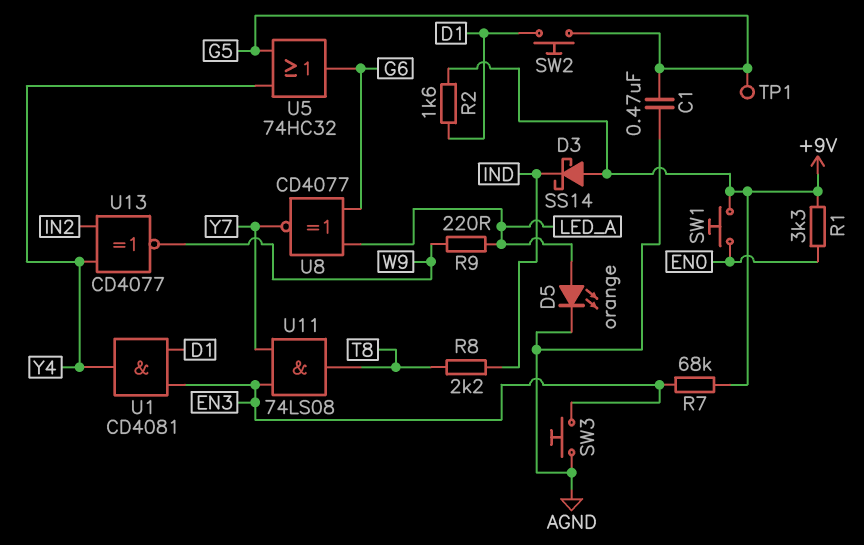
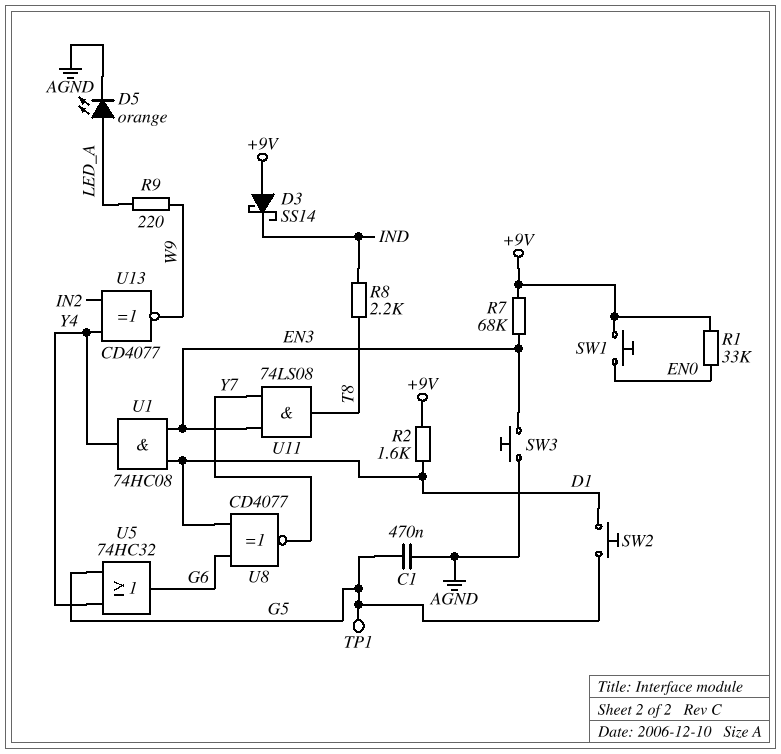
R1: 3.3k (+9V, EN0) -> 33k (+9V, EN0)
U1: AND CD4081 (in D1, in EN3, out Y4) -> AND 74HC08 (in D1, in EN3, out Y4)
U8: XNOR CD4077 (in G6, in LED_A, out Y7) -> XNOR CD4077 (in D1, in G6, out Y7)

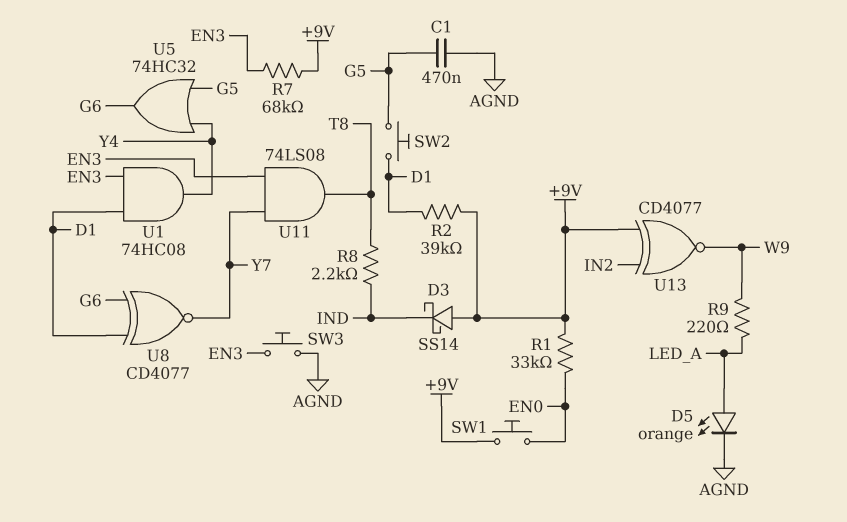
R2: 1.6k (+9V, D1) -> 39k (+9V, D1)
TP1: test point (G5) -> none
U13: XNOR CD4077 (in IN2, in Y4, out W9) -> XNOR CD4077 (in +9V, in IN2, out W9)

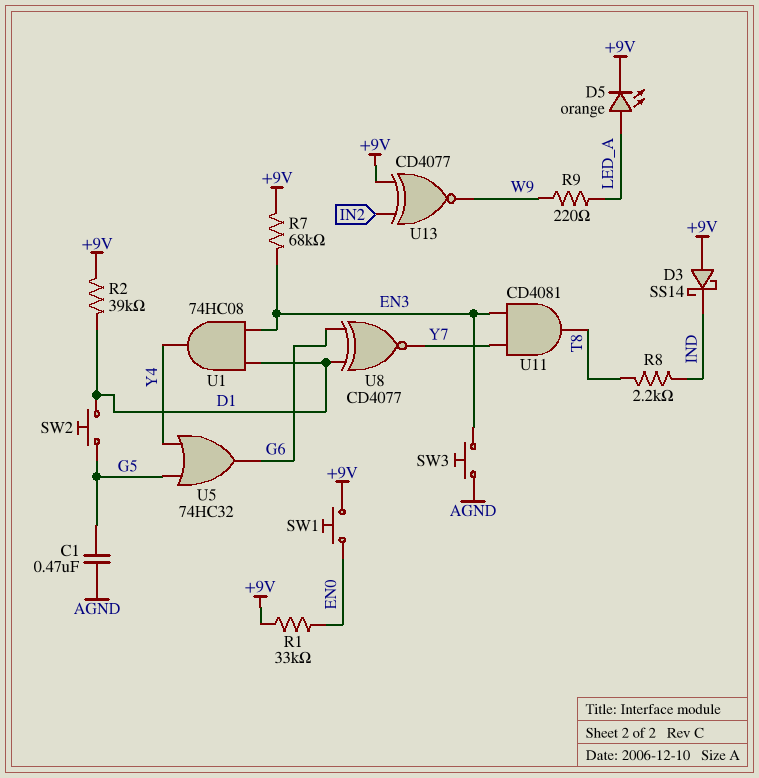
D5: LED orange (A LED_A, K AGND) -> LED orange (A LED_A, K +9V)
U11: AND 74LS08 (in EN3, in Y7, out T8) -> AND CD4081 (in EN3, in Y7, out T8)

